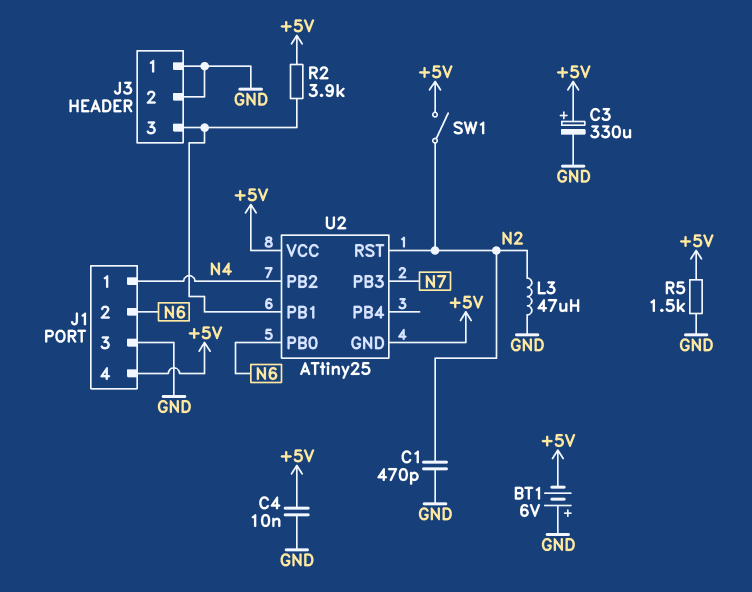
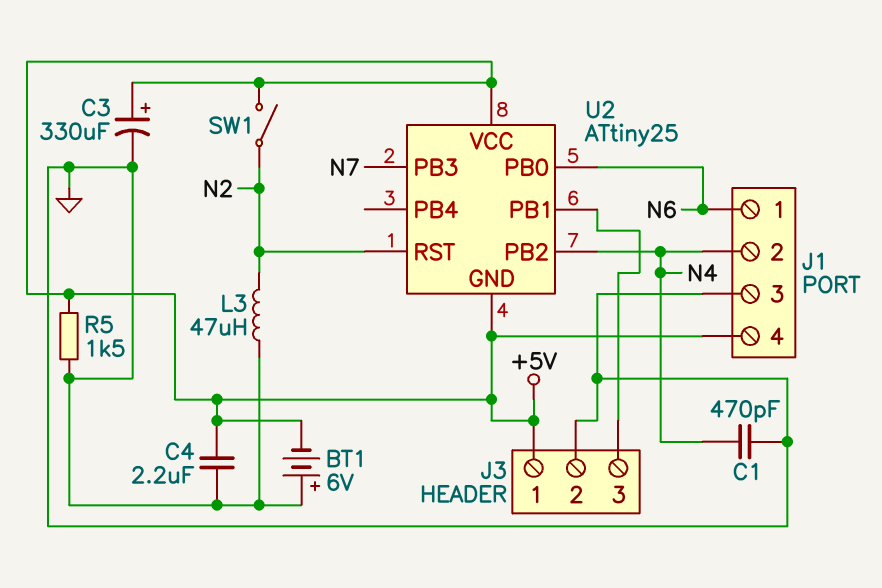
C1: 470pF (GND, N2) -> 470pF (GND, N4)
C4: 10nF (+5V, GND) -> 2.2uF (+5V, GND)
J1 pin 1: N4 -> N6
J1 pin 2: N6 -> N4
J3 pin 1: GND -> +5V
R2: 3.9k (+5V, J3/3) -> none

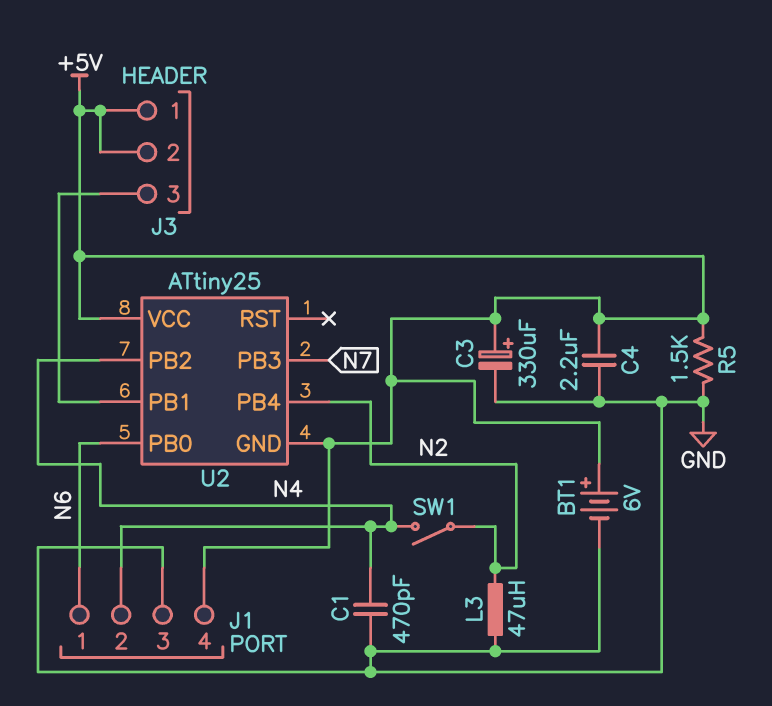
BT1: 6V (plus GND, minus +5V) -> 6V (plus +5V, minus GND)
J3 pin 2: GND -> +5V
SW1: switch (+5V, N2) -> switch (N2, N4)
U2 pin PB4: none -> N2
U2 pin RST: N2 -> none

